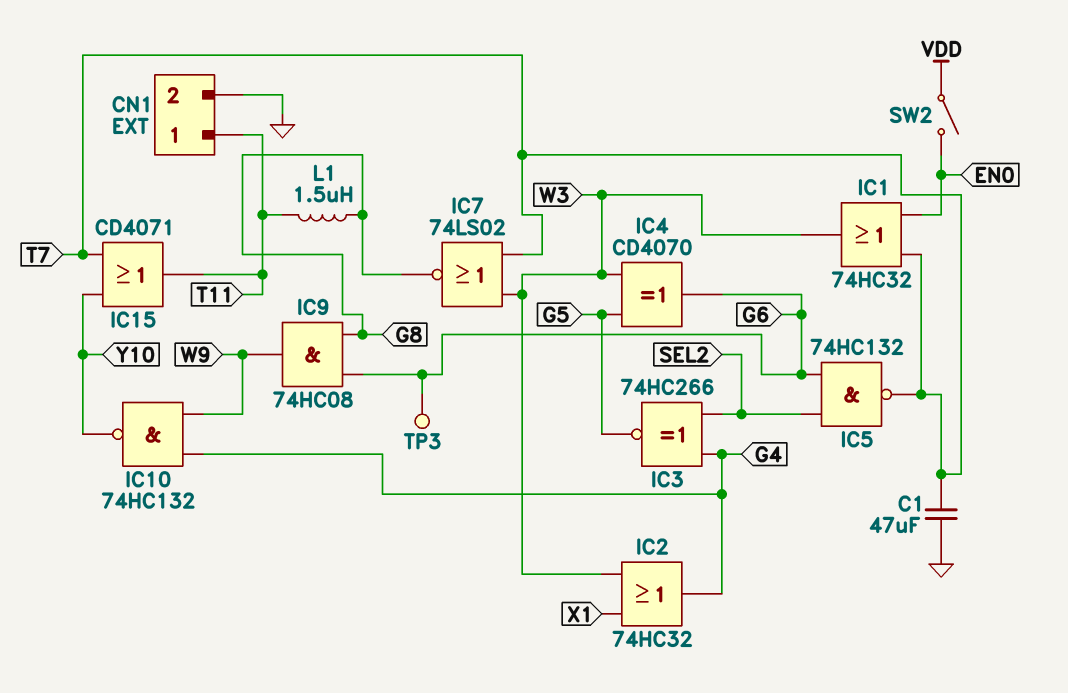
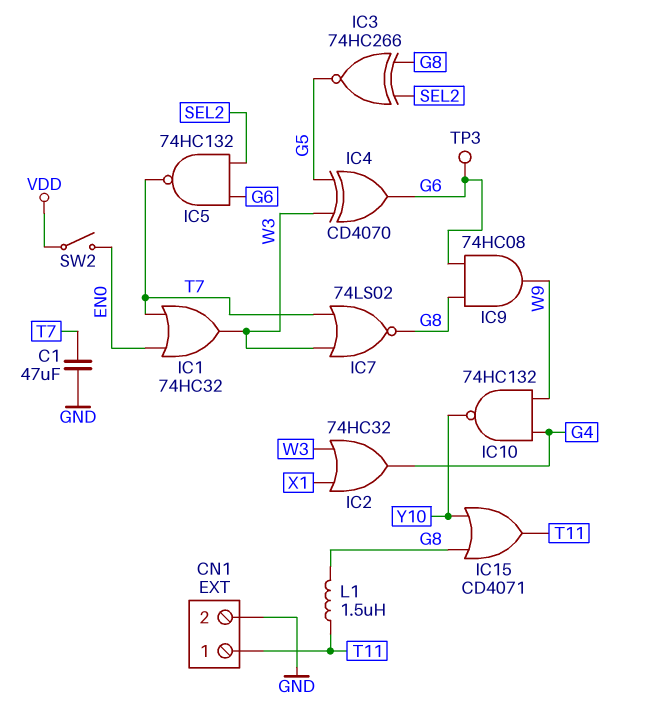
IC3: XNOR 74HC266 (in G4, in SEL2, out G5) -> XNOR 74HC266 (in G8, in SEL2, out G5)
IC15: OR CD4071 (in T7, in Y10, out T11) -> OR CD4071 (in G8, in Y10, out T11)

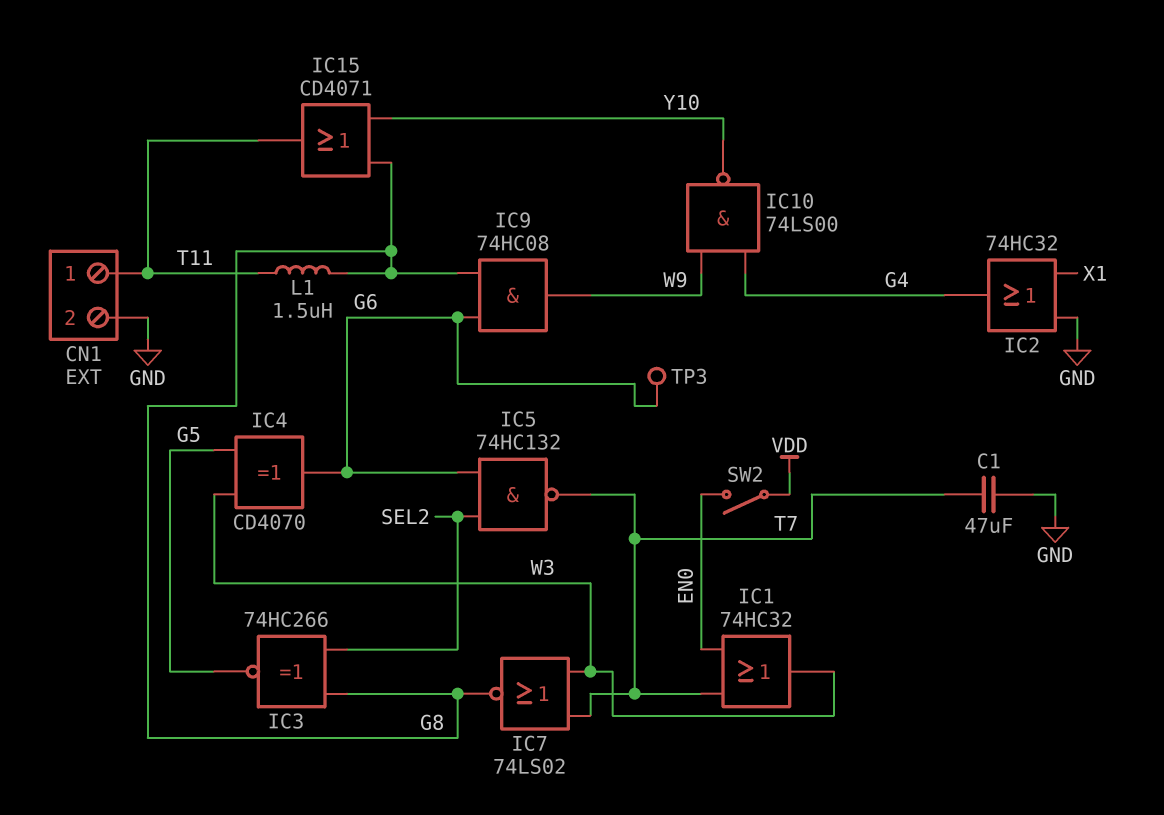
IC2: OR 74HC32 (in W3, in X1, out G4) -> OR 74HC32 (in GND, in X1, out G4)
IC10: NAND 74HC132 (in G4, in W9, out Y10) -> NAND 74LS00 (in G4, in W9, out Y10)

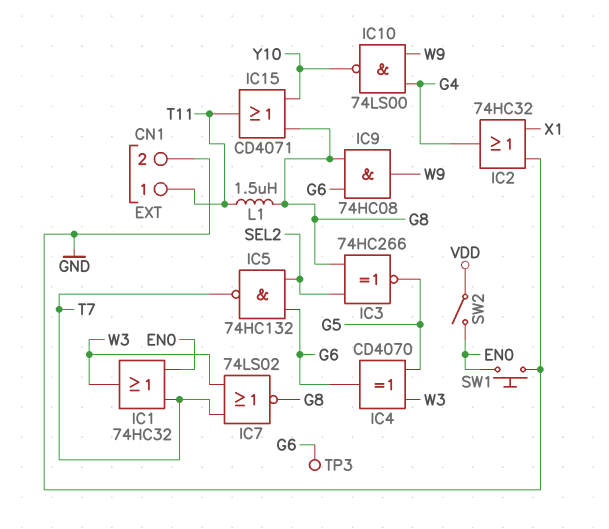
C1: 47uF (GND, T7) -> none
SW1: none -> button (EN0, GND)

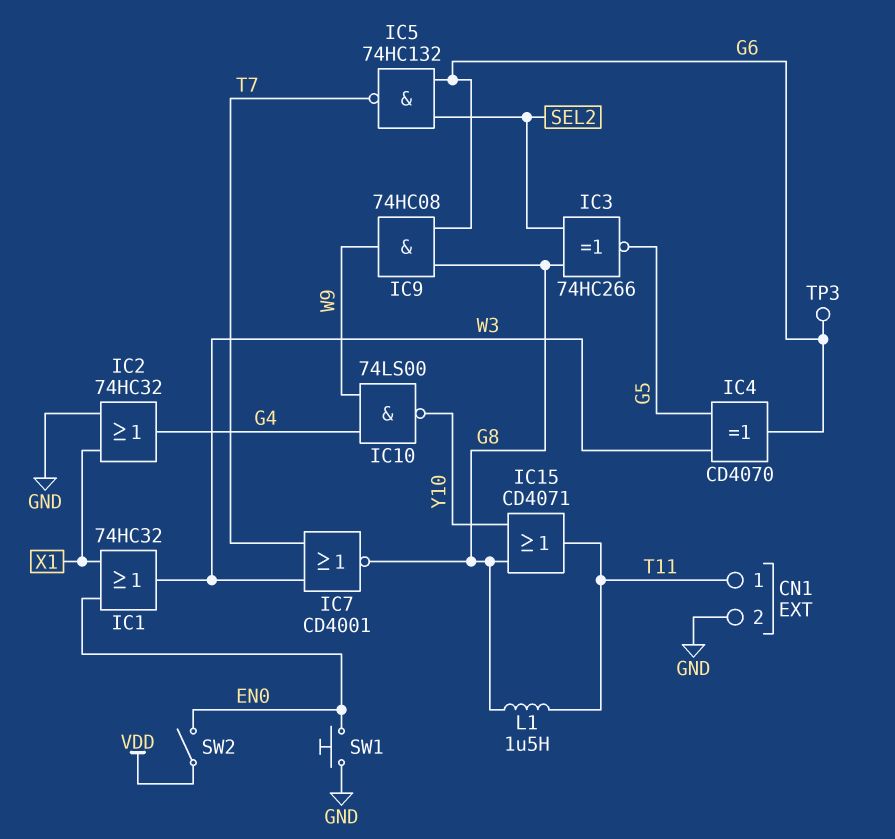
IC1: OR 74HC32 (in EN0, in T7, out W3) -> OR 74HC32 (in EN0, in X1, out W3)
IC7: NOR 74LS02 (in T7, in W3, out G8) -> NOR CD4001 (in T7, in W3, out G8)

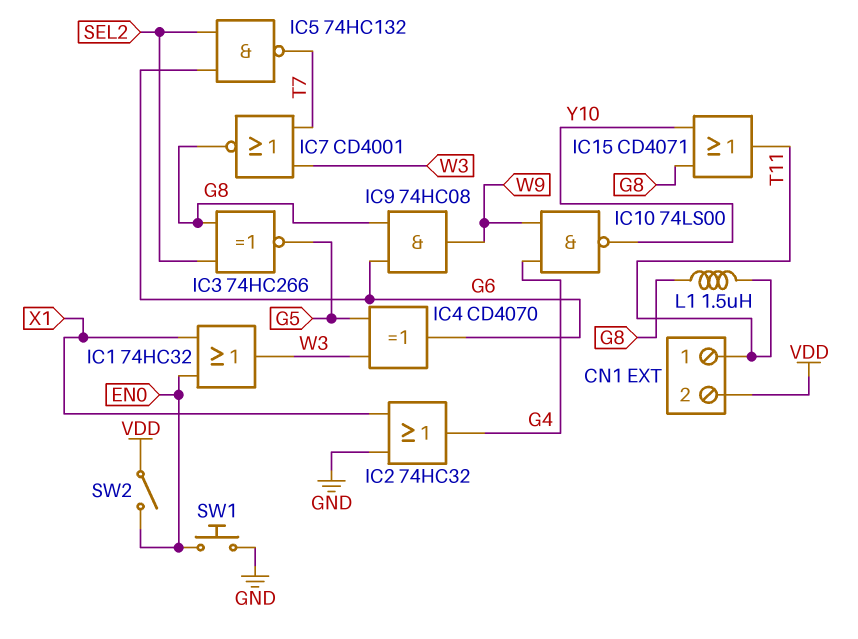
CN1 pin 2: GND -> VDD
TP3: test point (G6) -> none

